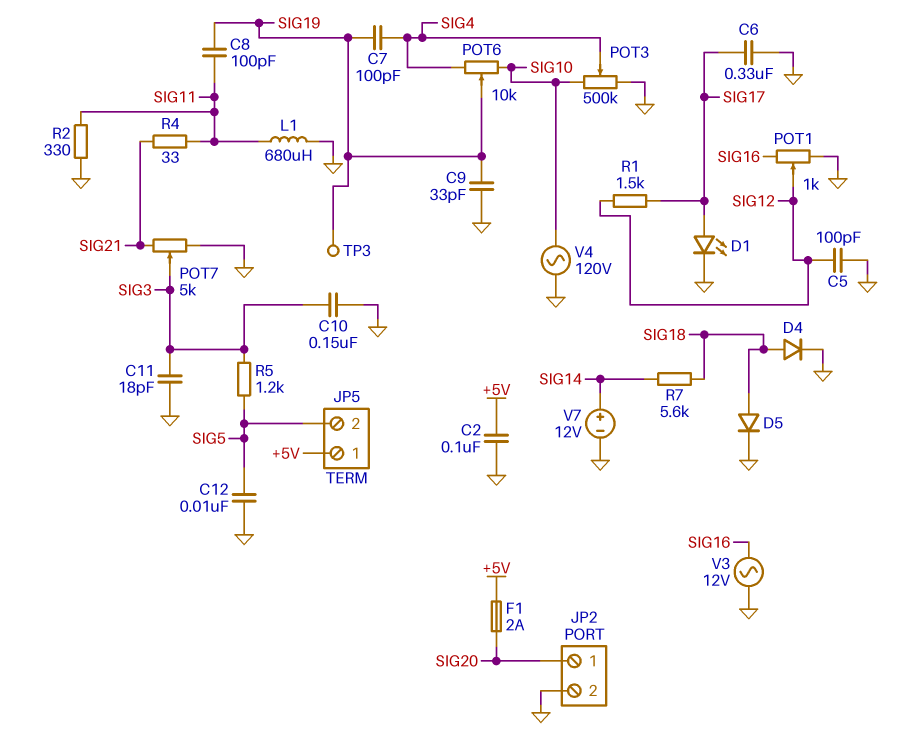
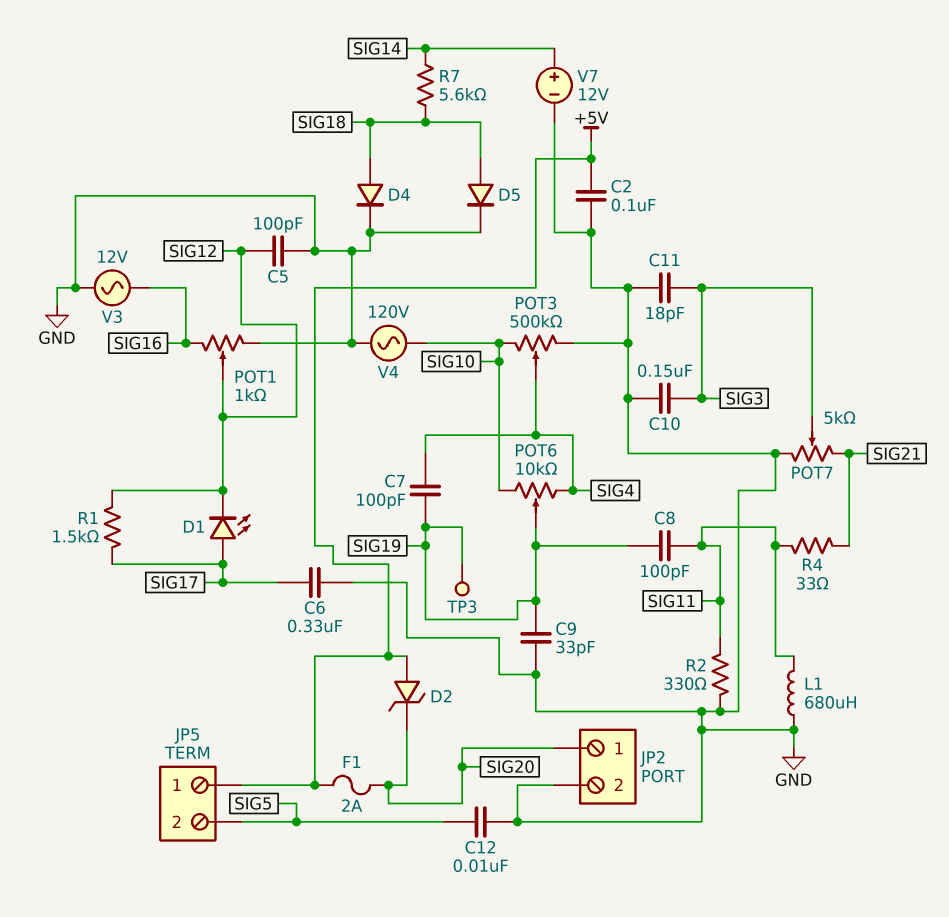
D1: LED (A SIG17, K GND) -> LED (A SIG17, K SIG12)
D2: none -> zener (A +5V, K SIG20)
R5: 1.2k (SIG3, SIG5) -> none

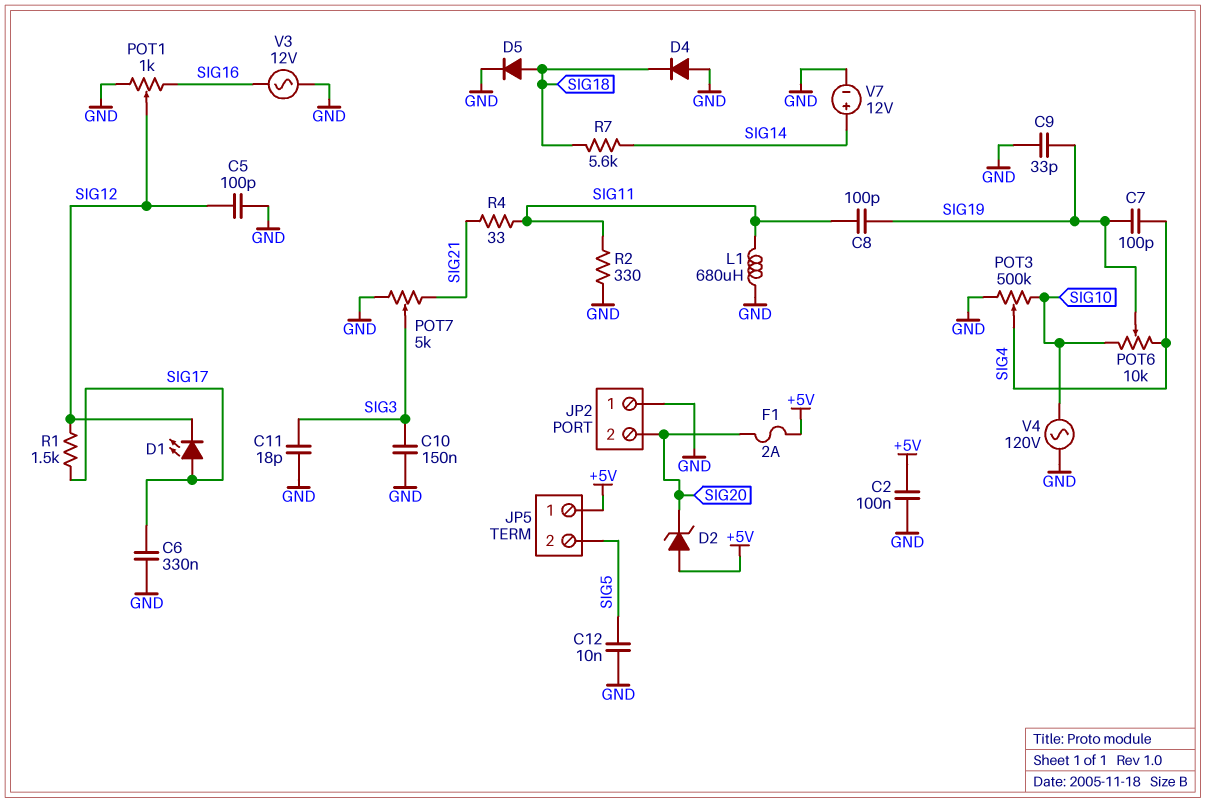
D4: diode (A SIG18, K GND) -> diode (A GND, K SIG18)
JP2 pin 1: SIG20 -> GND
JP2 pin 2: GND -> SIG20
TP3: test point (SIG19) -> none

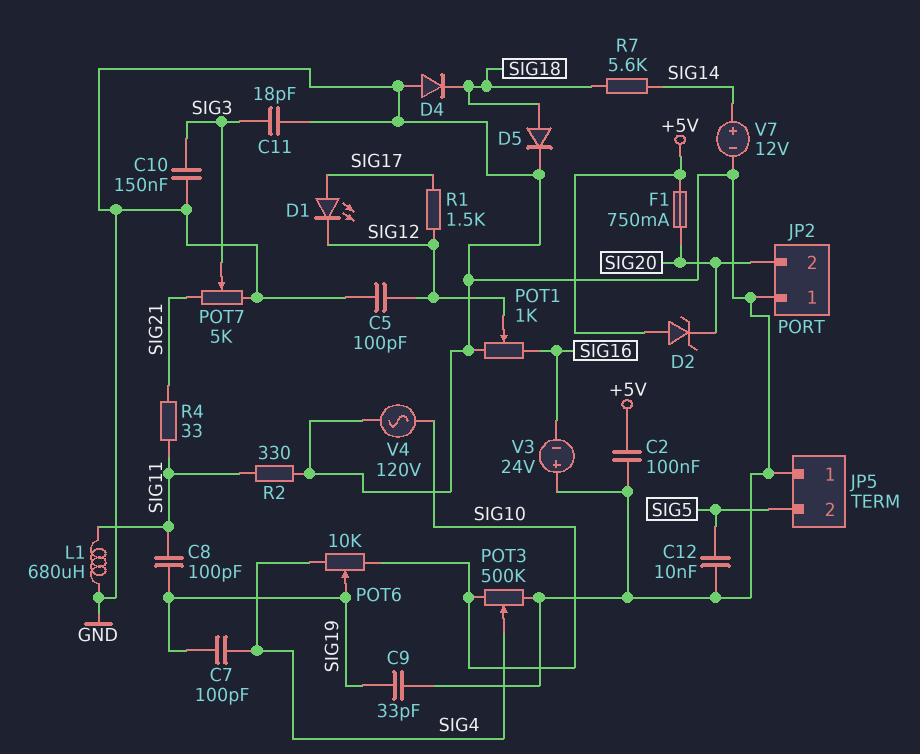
C6: 330nF (GND, SIG17) -> none
F1: 2A (+5V, SIG20) -> 750mA (+5V, SIG20)
JP5 pin 1: +5V -> GND
V3: AC 12V (GND, SIG16) -> 24V (plus GND, minus SIG16)

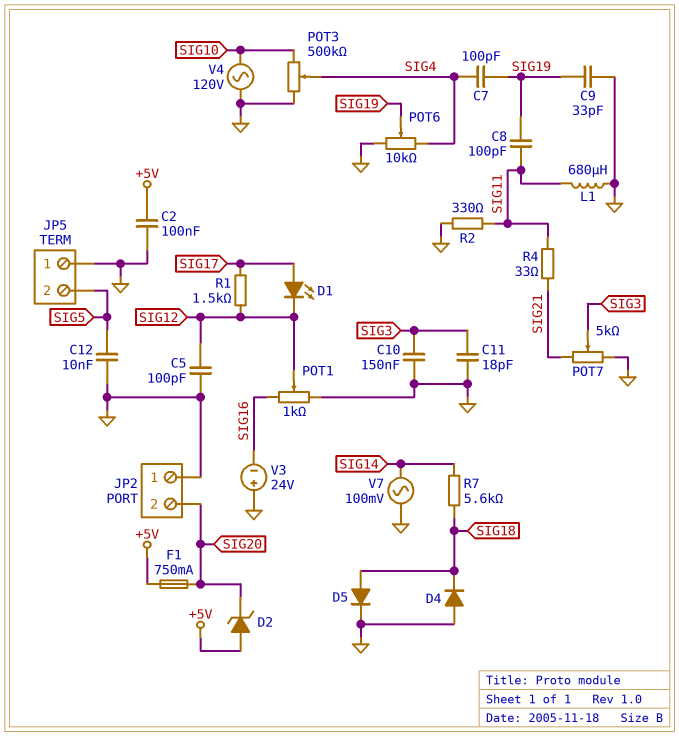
POT6: 10k (SIG4, SIG10, wiper SIG19) -> 10k (GND, SIG4, wiper SIG19)
V7: 12V (plus SIG14, minus GND) -> AC 100mV (GND, SIG14)

